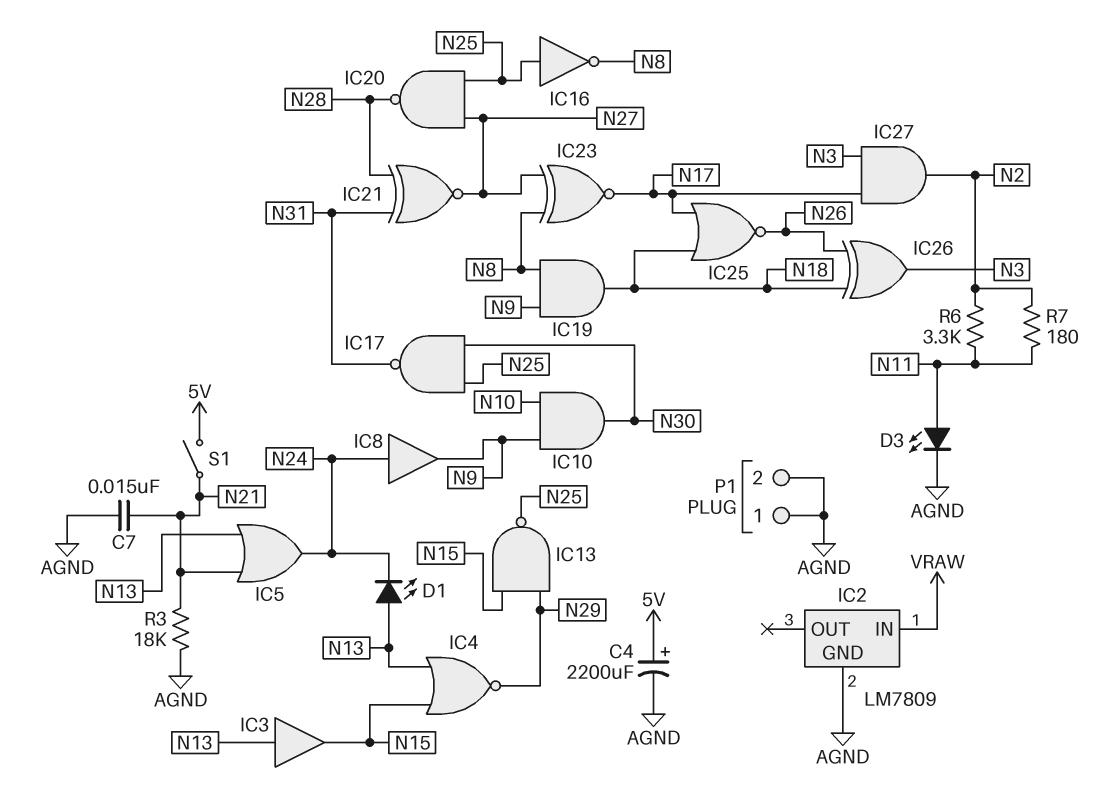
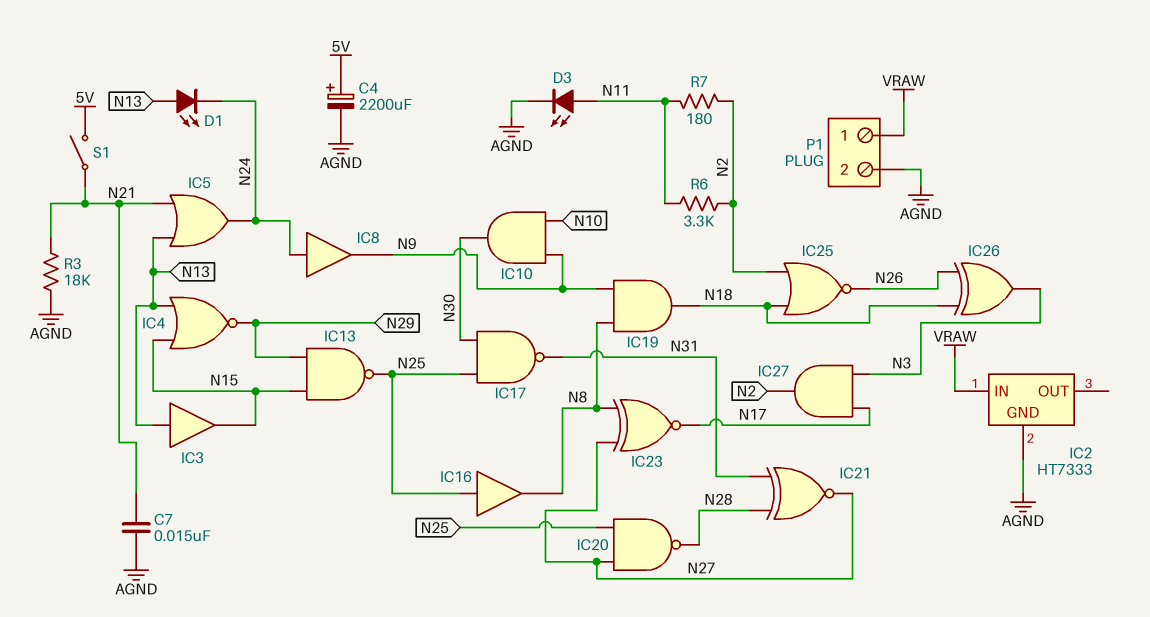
IC2: LM7809 -> HT7333
IC16: NOT (in N25, out N8) -> buffer (in N25, out N8)
IC25: NOR (in N17, in N18, out N26) -> NOR (in N2, in N18, out N26)
P1 pin 1: AGND -> VRAW

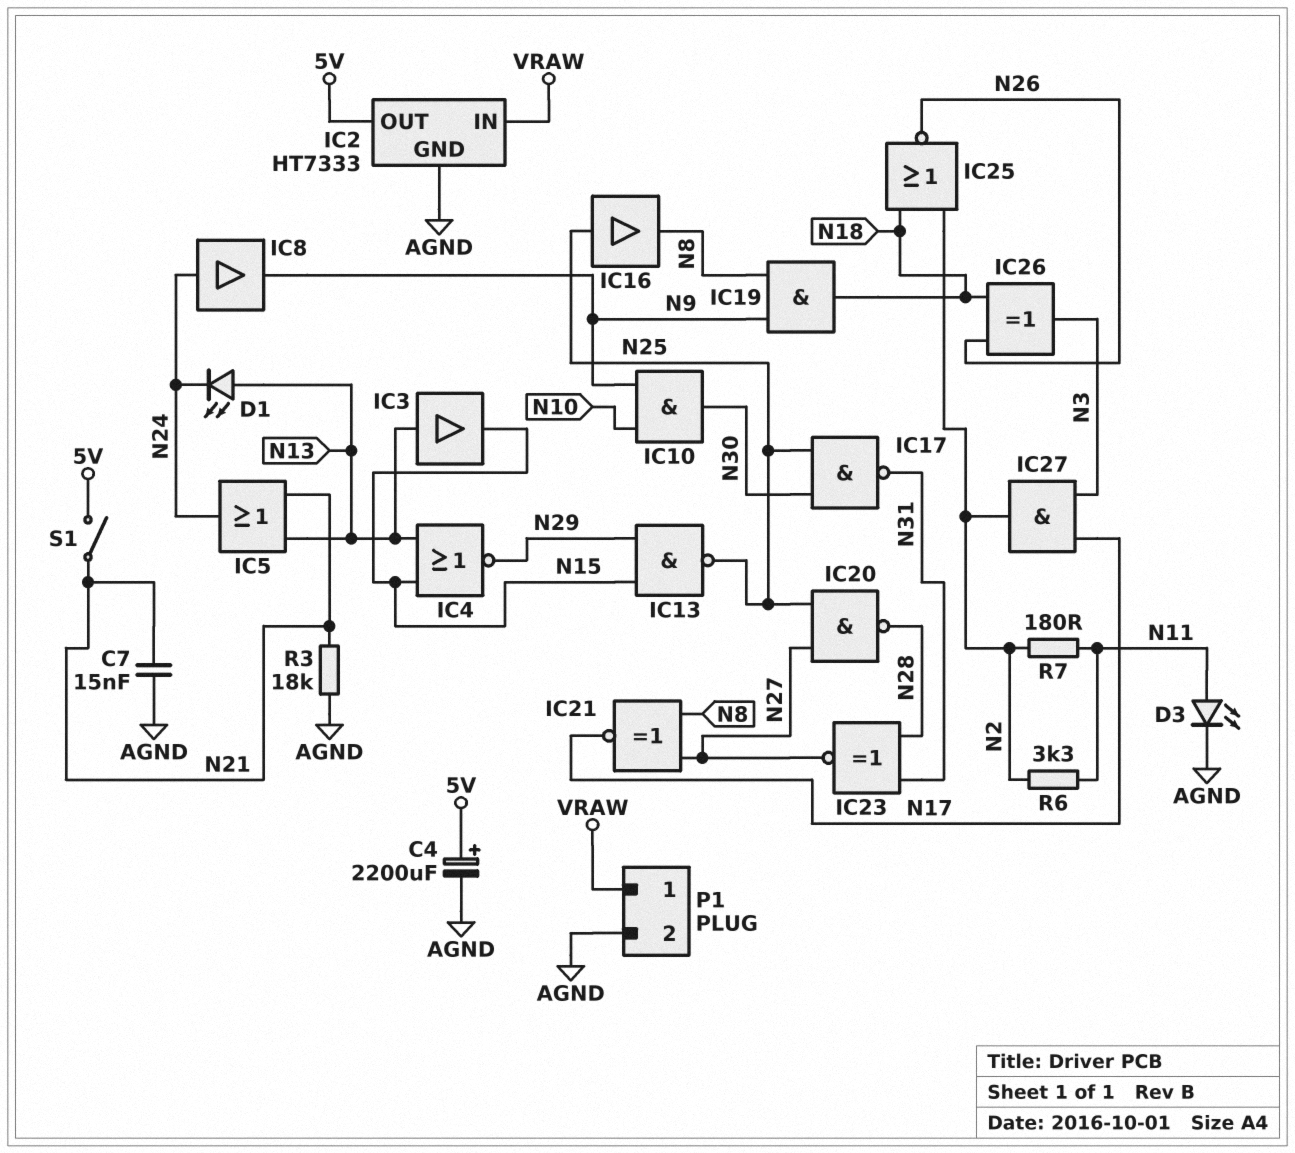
IC2 pin OUT: none -> 5V
IC21: XNOR (in N28, in N31, out N27) -> XNOR (in N8, in N27, out N17)
IC23: XNOR (in N8, in N27, out N17) -> XNOR (in N28, in N31, out N27)

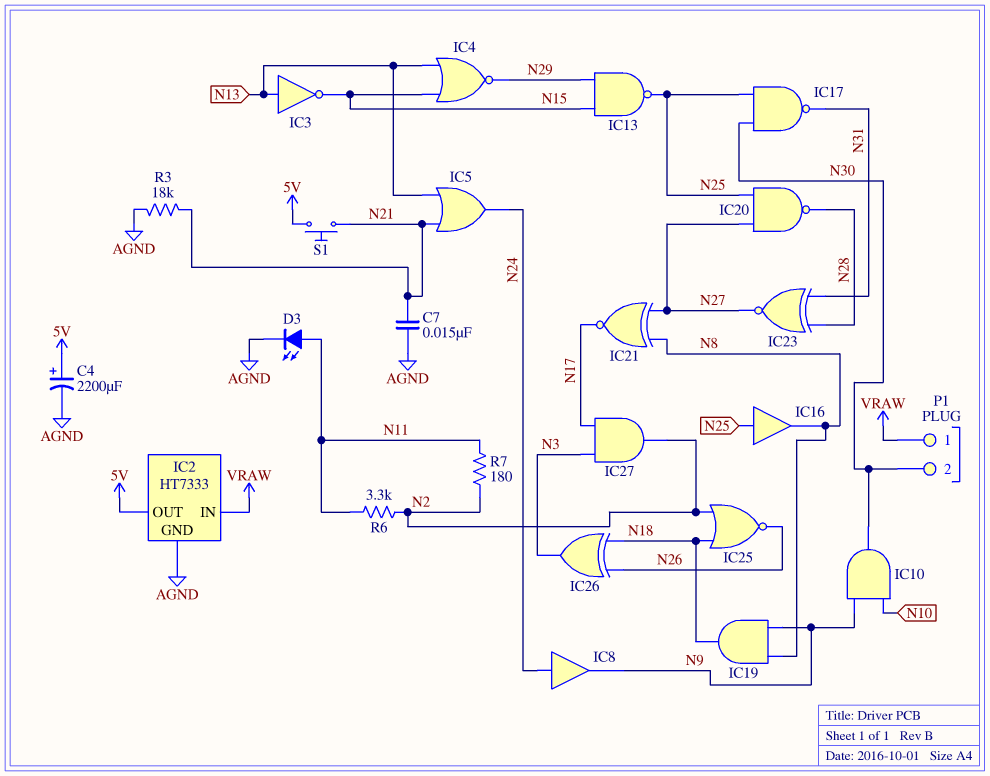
D1: LED (A N13, K N24) -> none
IC3: buffer (in N13, out N15) -> NOT (in N13, out N15)
P1 pin 2: AGND -> N30
S1: switch (5V, N21) -> button (5V, N21)

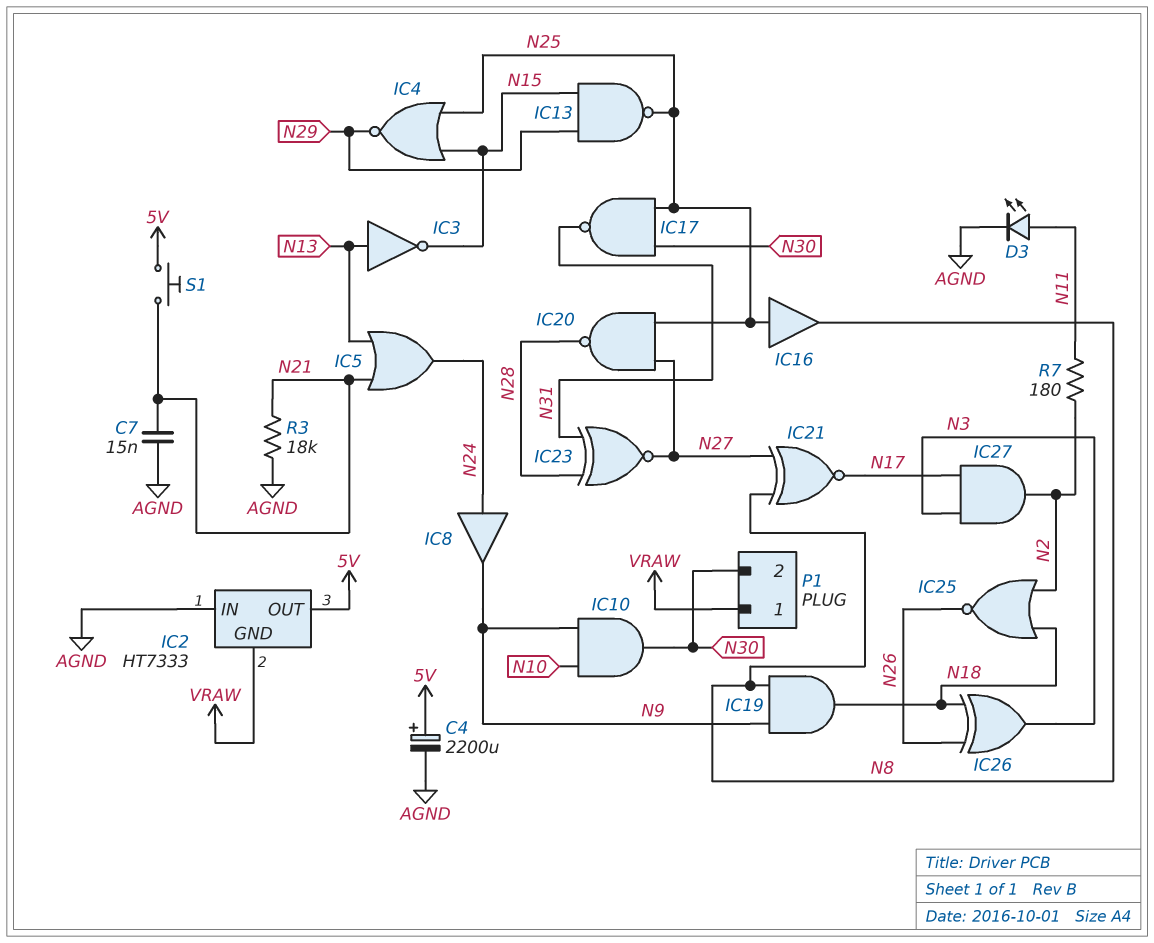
IC2 pin GND: AGND -> VRAW
IC2 pin IN: VRAW -> AGND
IC4: NOR (in N13, in N15, out N29) -> NOR (in N15, in N25, out N29)
R6: 3.3k (N2, N11) -> none

